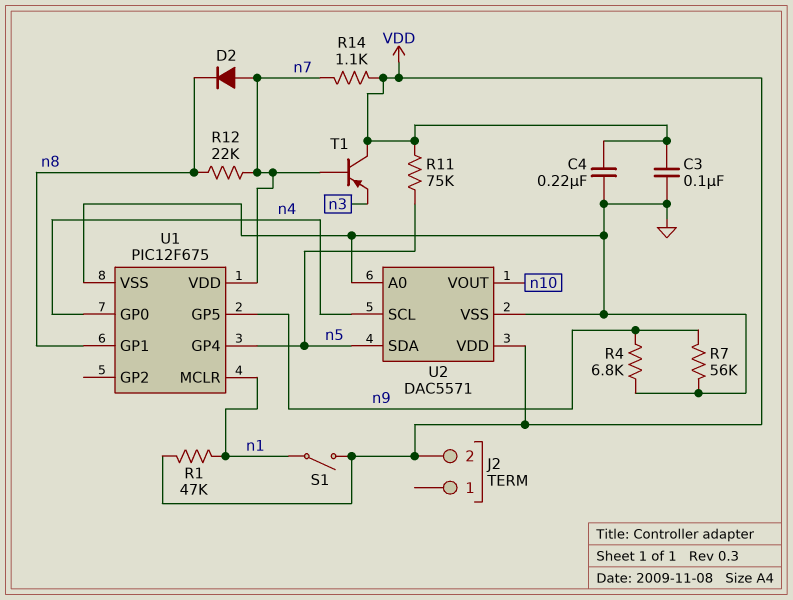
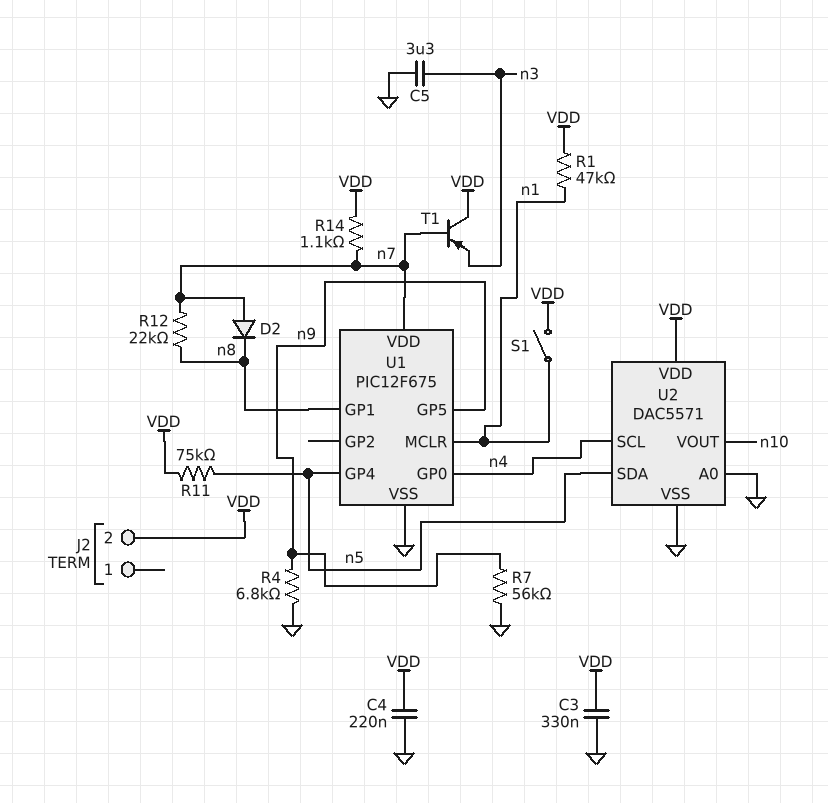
C3: 100nF (GND, VDD) -> 330nF (GND, VDD)
C5: none -> 3.3uF (GND, n3)

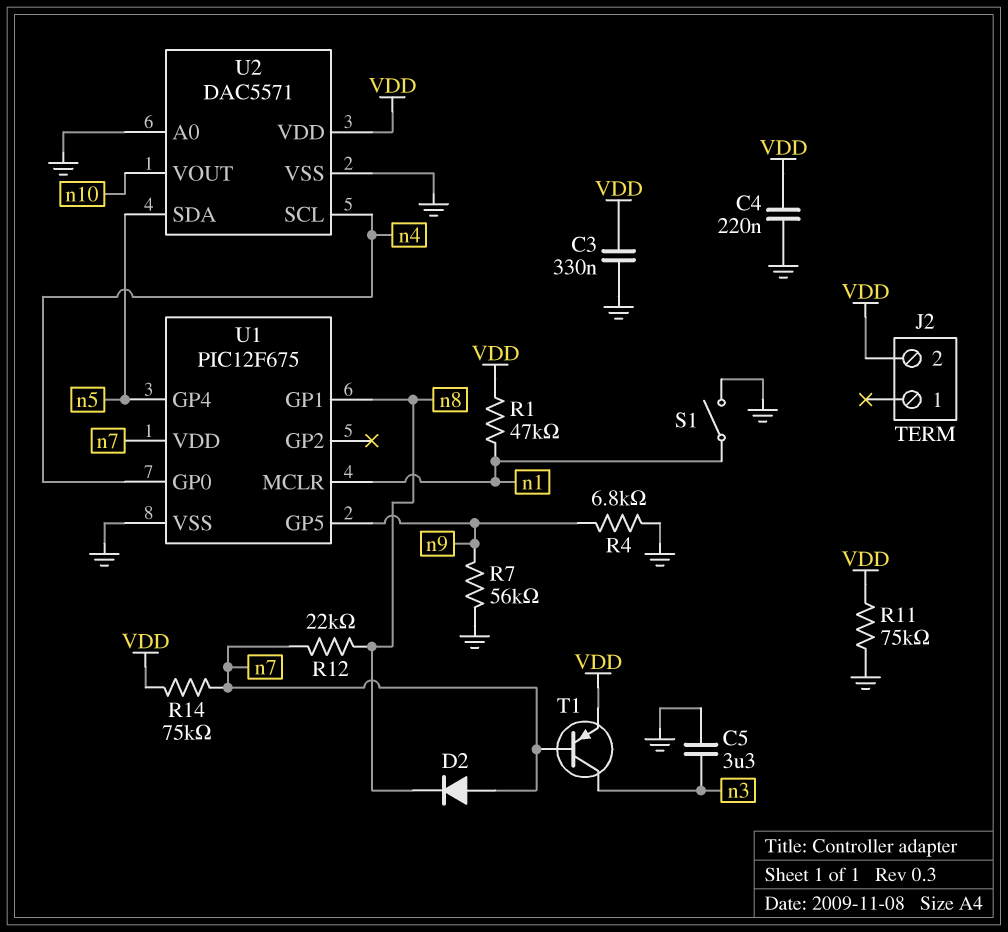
R11: 75k (VDD, n5) -> 75k (GND, VDD)
R14: 1.1k (VDD, n7) -> 75k (VDD, n7)
S1: switch (VDD, n1) -> switch (GND, n1)
T1: PNP (B n7, C VDD, E n3) -> PNP (B n7, C n3, E VDD)

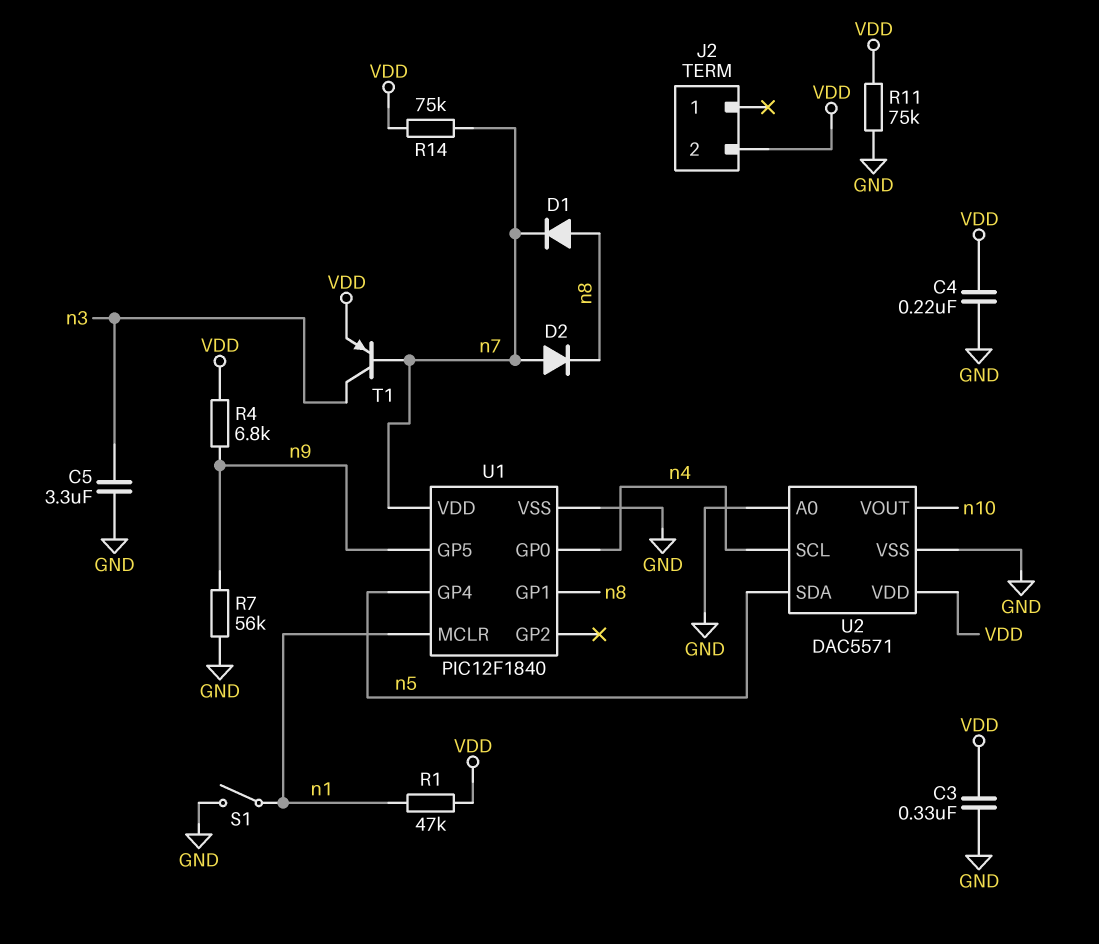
D1: none -> diode (A n8, K n7)
R4: 6.8k (GND, n9) -> 6.8k (VDD, n9)
R12: 22k (n7, n8) -> none
U1: PIC12F675 -> PIC12F1840

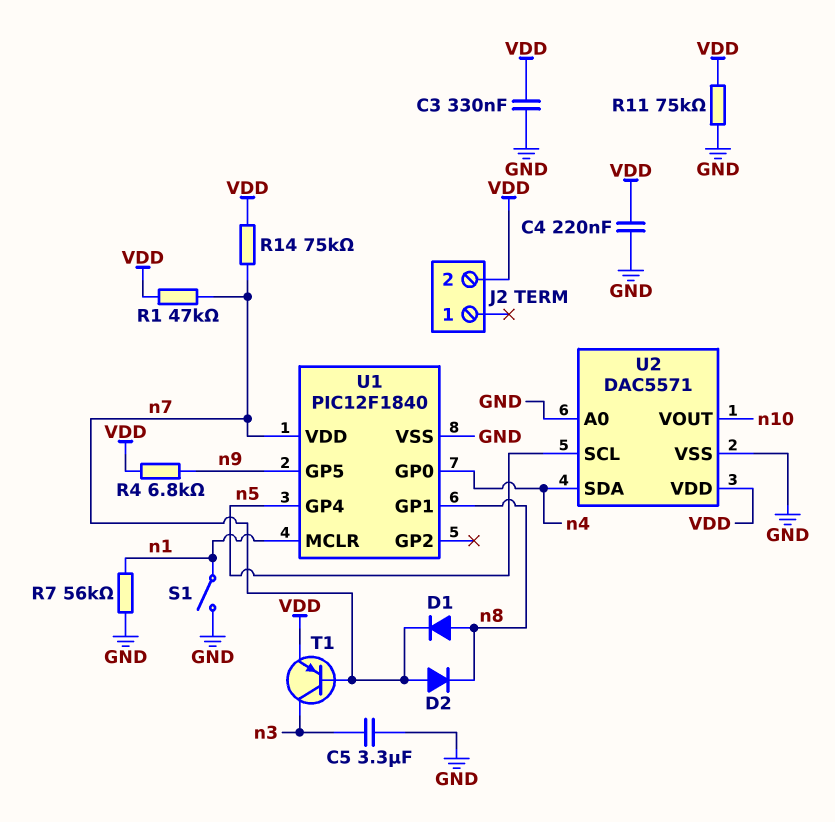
R1: 47k (VDD, n1) -> 47k (VDD, n7)
R7: 56k (GND, n9) -> 56k (GND, n1)
U2 pin SCL: n4 -> n5
U2 pin SDA: n5 -> n4

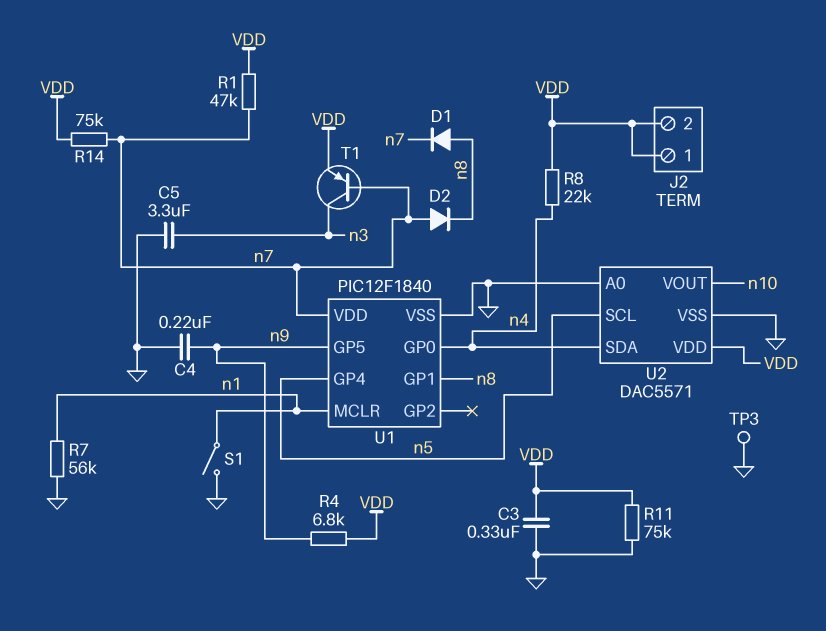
C4: 220nF (GND, VDD) -> 220nF (GND, n9)
J2 pin 1: none -> VDD
R8: none -> 22k (VDD, n4)
TP3: none -> test point (GND)

